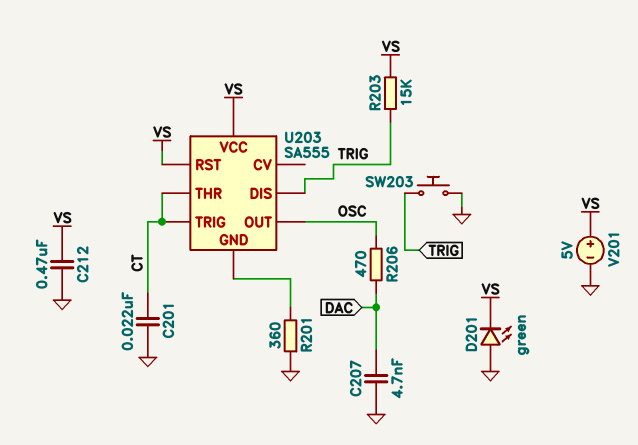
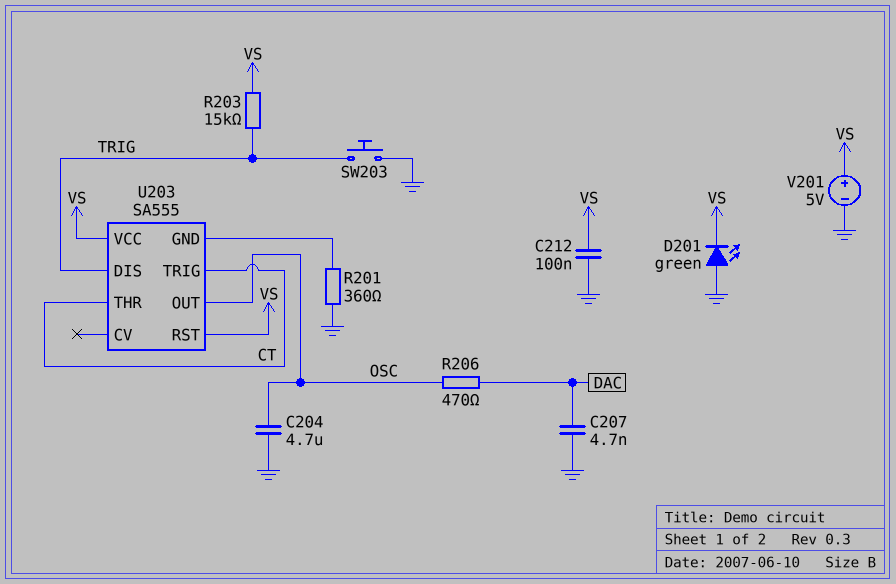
C201: 22nF (CT, GND) -> none
C204: none -> 4.7uF (GND, OSC)
C212: 470nF (GND, VS) -> 100nF (GND, VS)

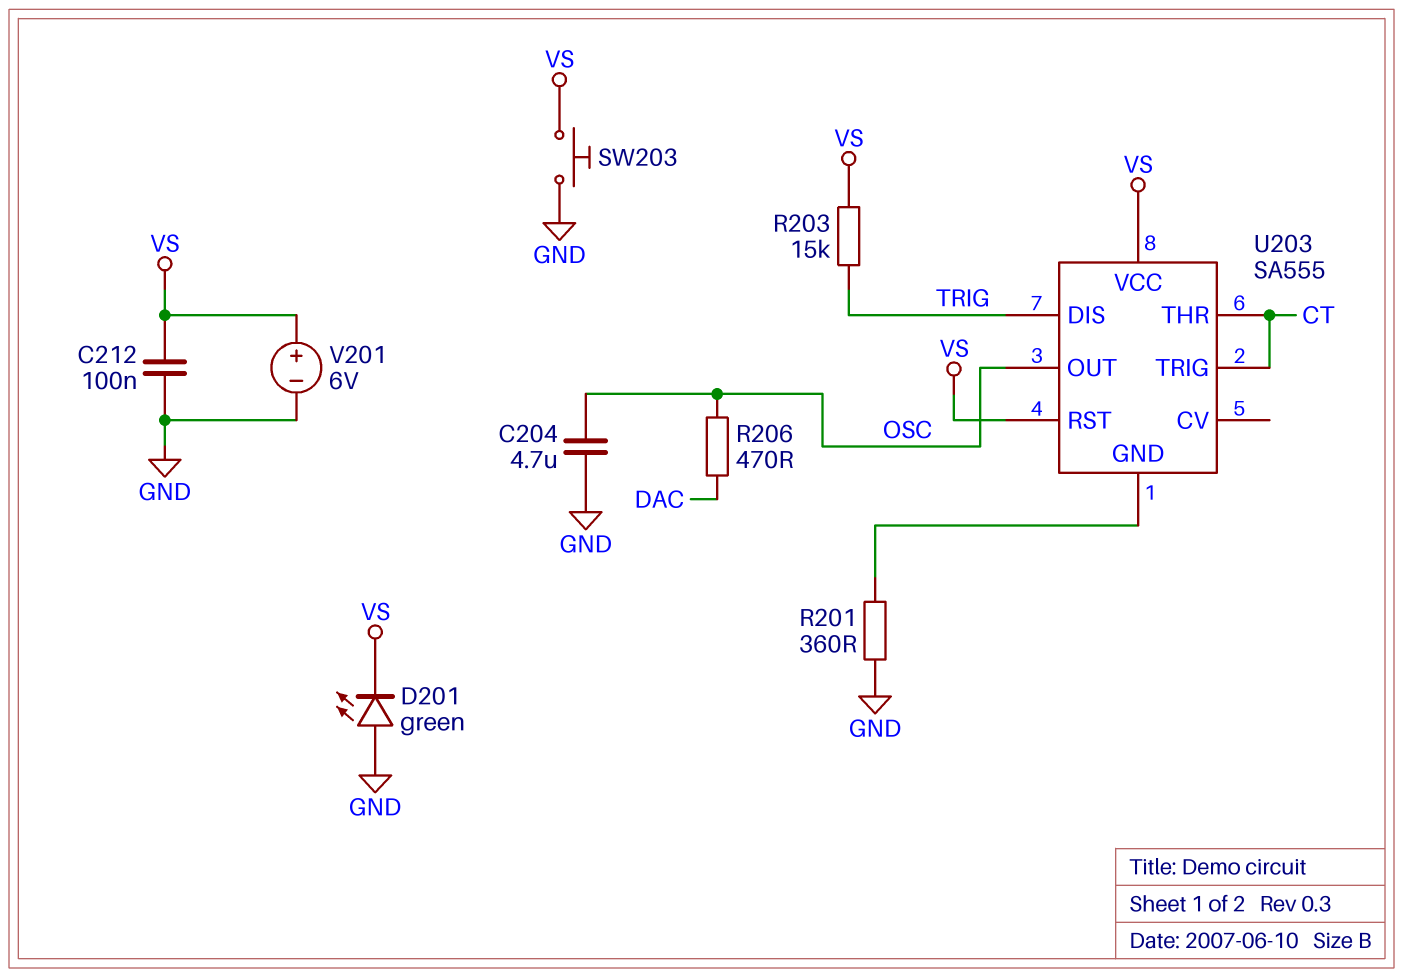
C207: 4.7nF (DAC, GND) -> none
SW203: button (GND, TRIG) -> button (GND, VS)
V201: 5V (plus VS, minus GND) -> 6V (plus VS, minus GND)

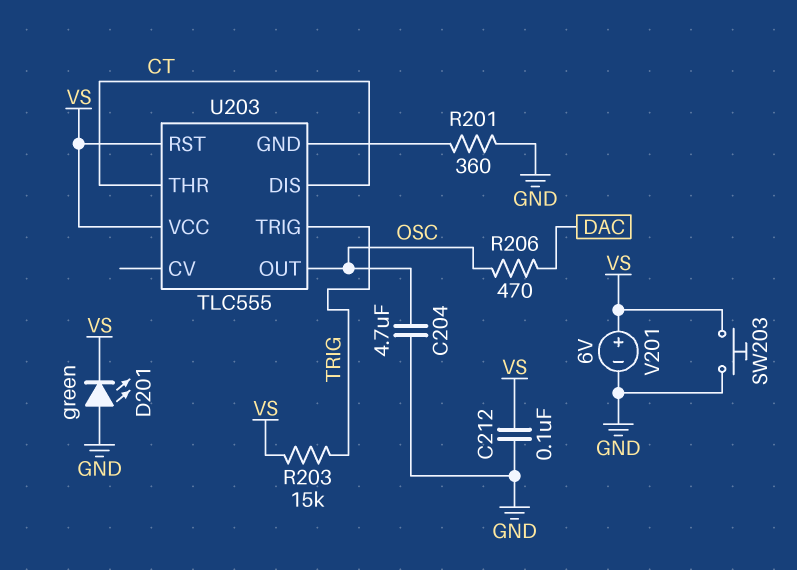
U203: SA555 -> TLC555
U203 pin DIS: TRIG -> CT
U203 pin TRIG: CT -> TRIG

